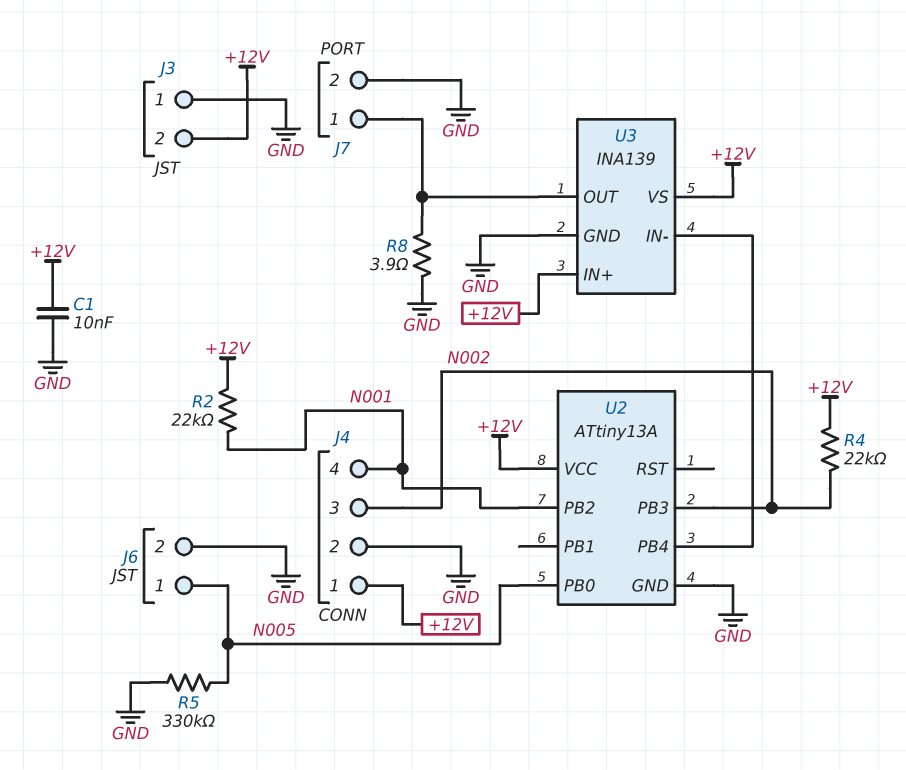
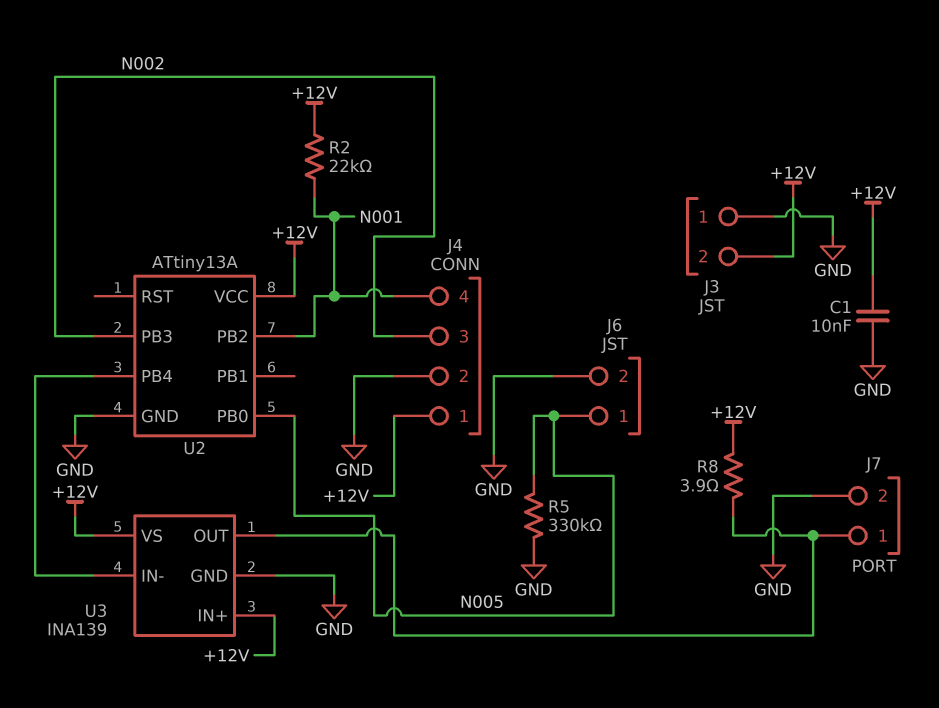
R4: 22k (+12V, N002) -> none
R8: 3.9 (GND, J7/1) -> 3.9 (+12V, J7/1)

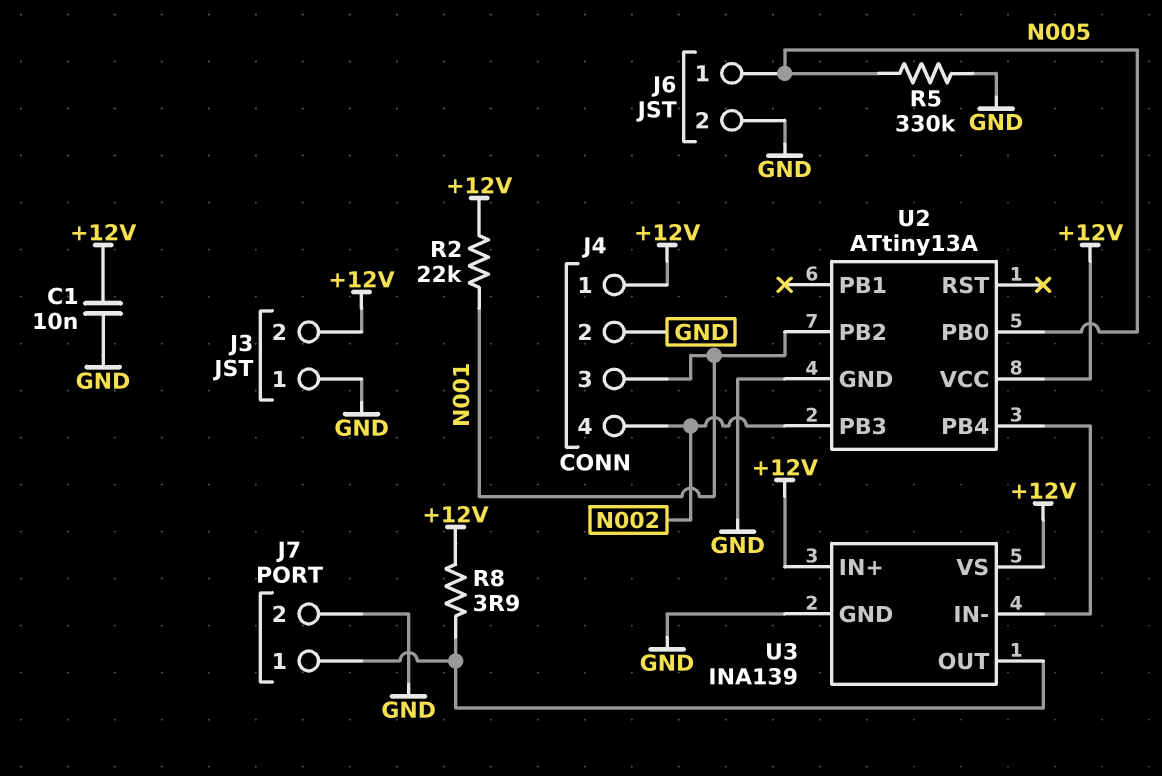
J4 pin 3: N002 -> N001
J4 pin 4: N001 -> N002

